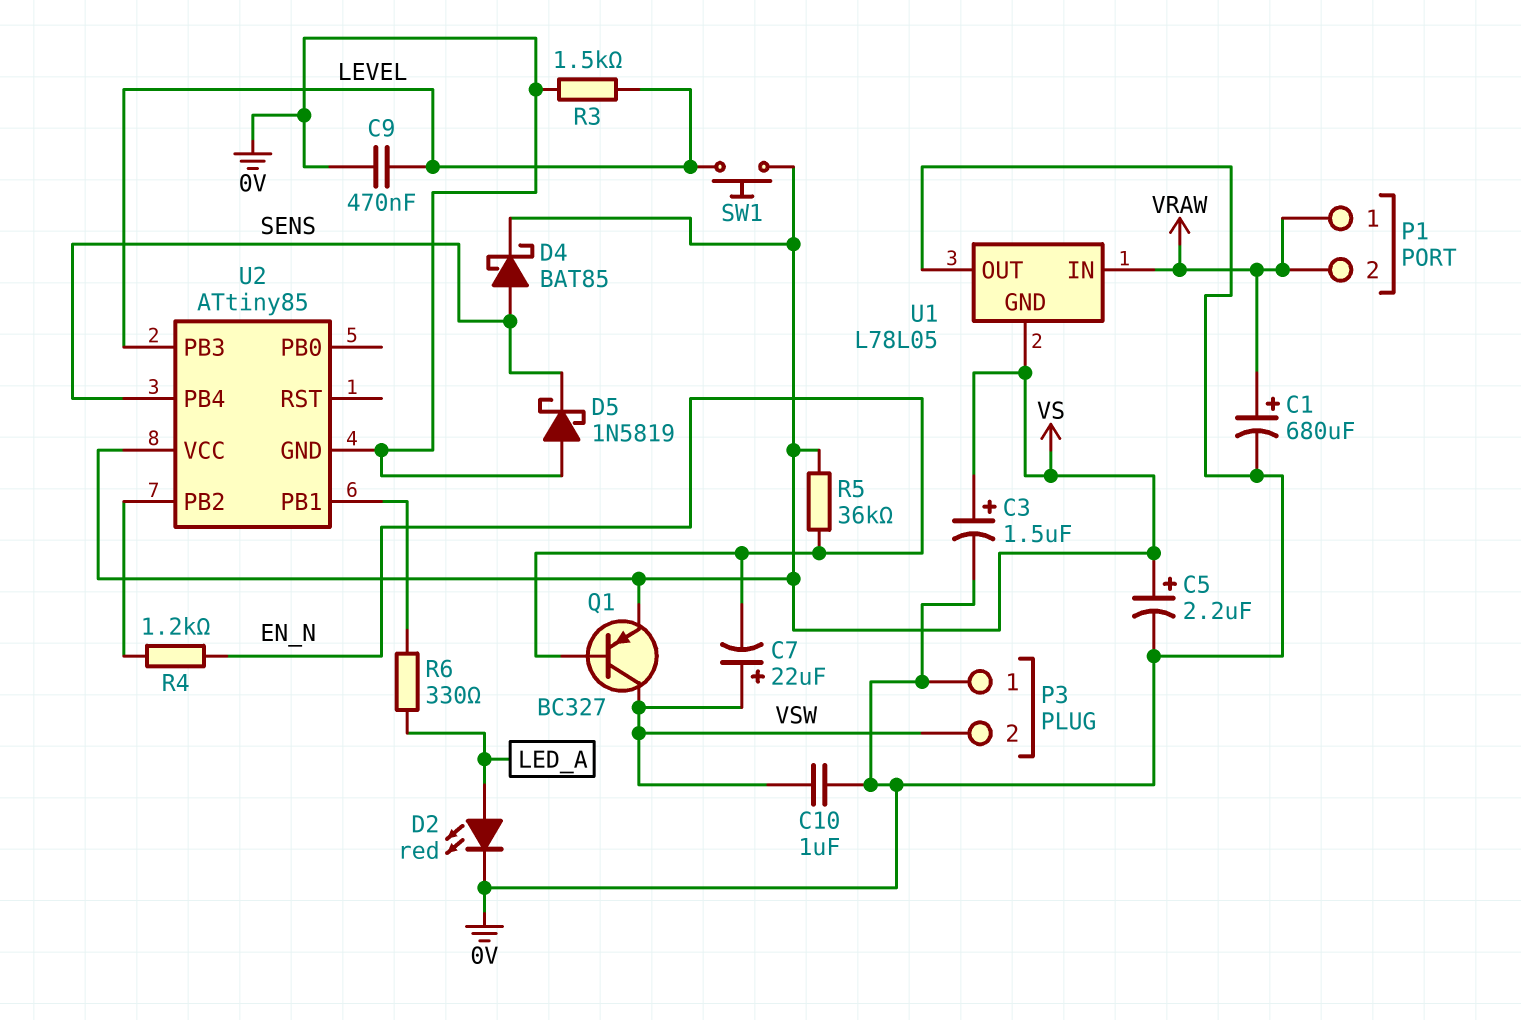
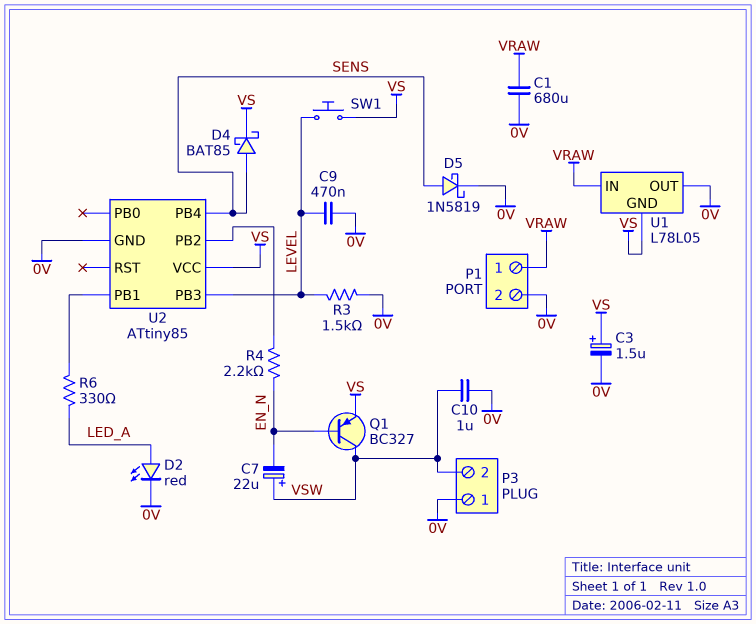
C1: 680uF (plus VRAW, minus 0V) -> 680uF (0V, VRAW)
C5: 2.2uF (plus VS, minus 0V) -> none
D5: schottky 1N5819 (A 0V, K SENS) -> schottky 1N5819 (A SENS, K 0V)
P1 pin 2: VRAW -> 0V
R4: 1.2k (EN_N, U2/PB2) -> 2.2k (EN_N, U2/PB2)
R5: 36k (EN_N, VS) -> none

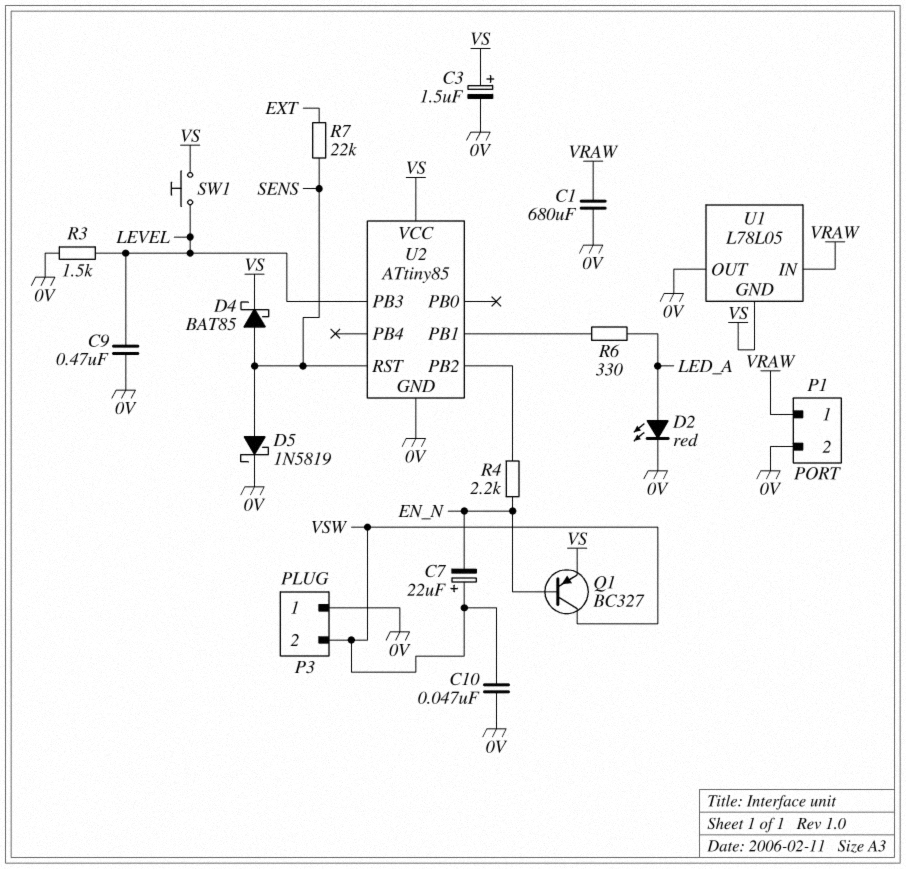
C10: 1uF (0V, VSW) -> 47nF (0V, VSW)
R7: none -> 22k (EXT, SENS)
U2 pin PB4: SENS -> none
U2 pin RST: none -> SENS

